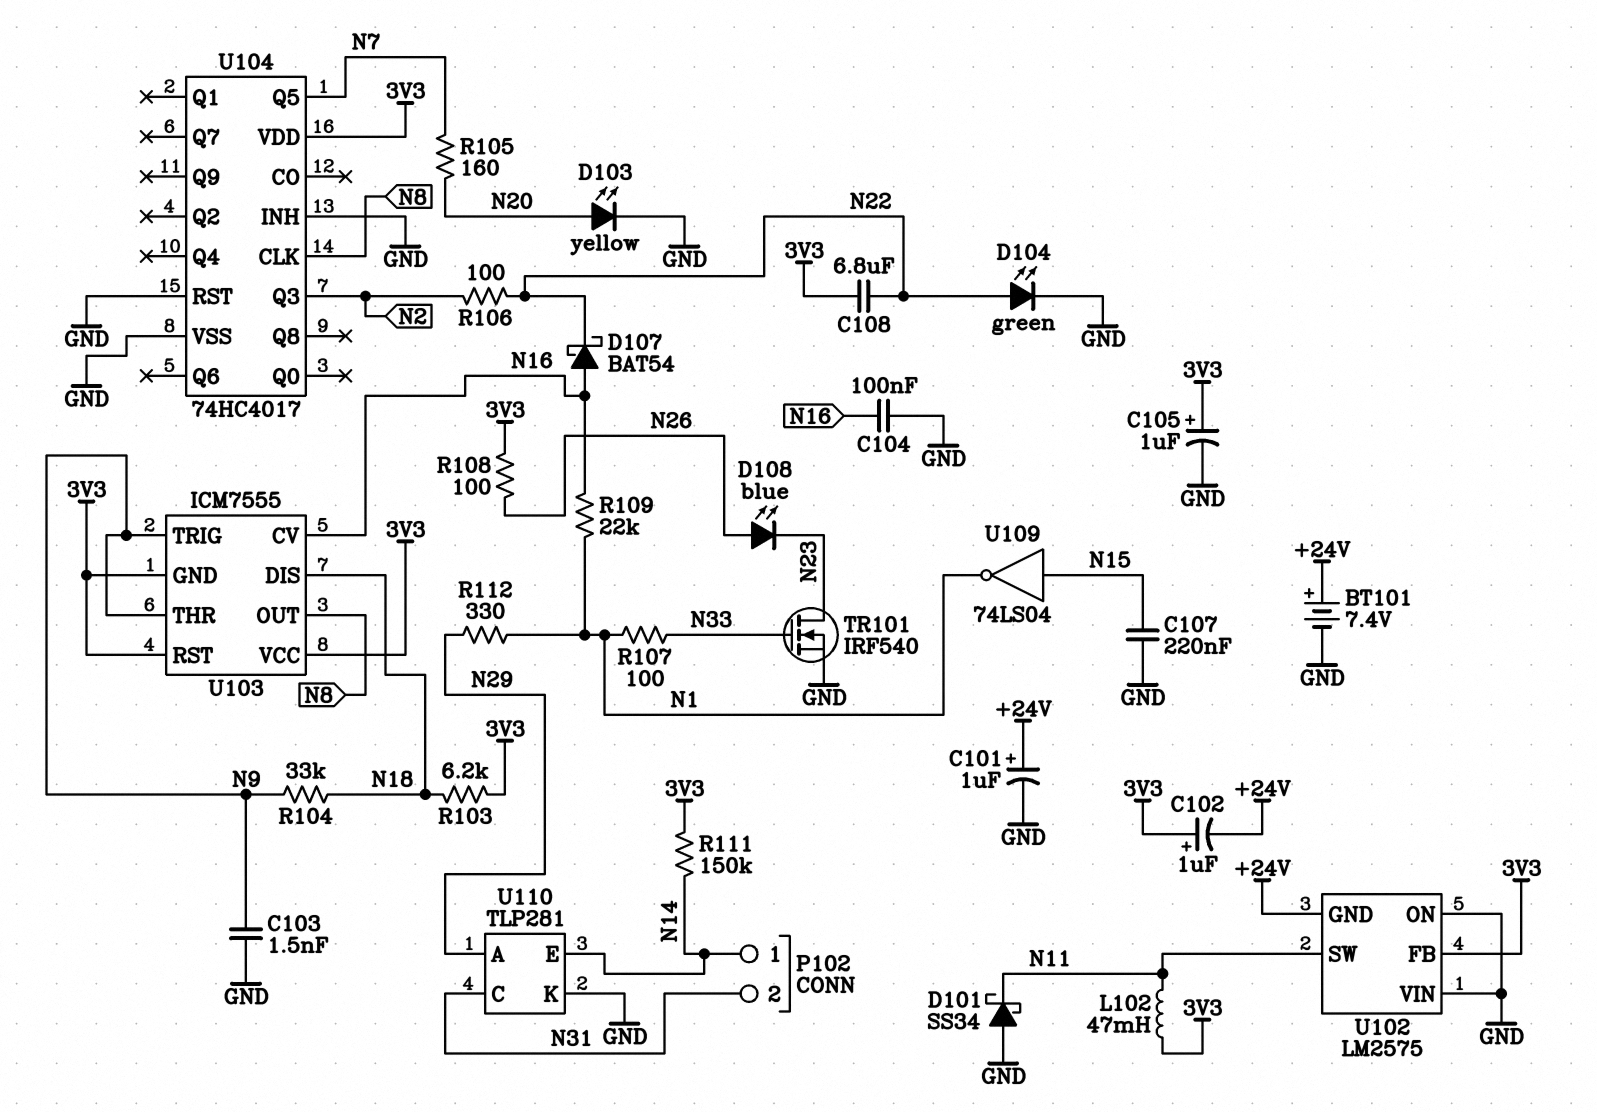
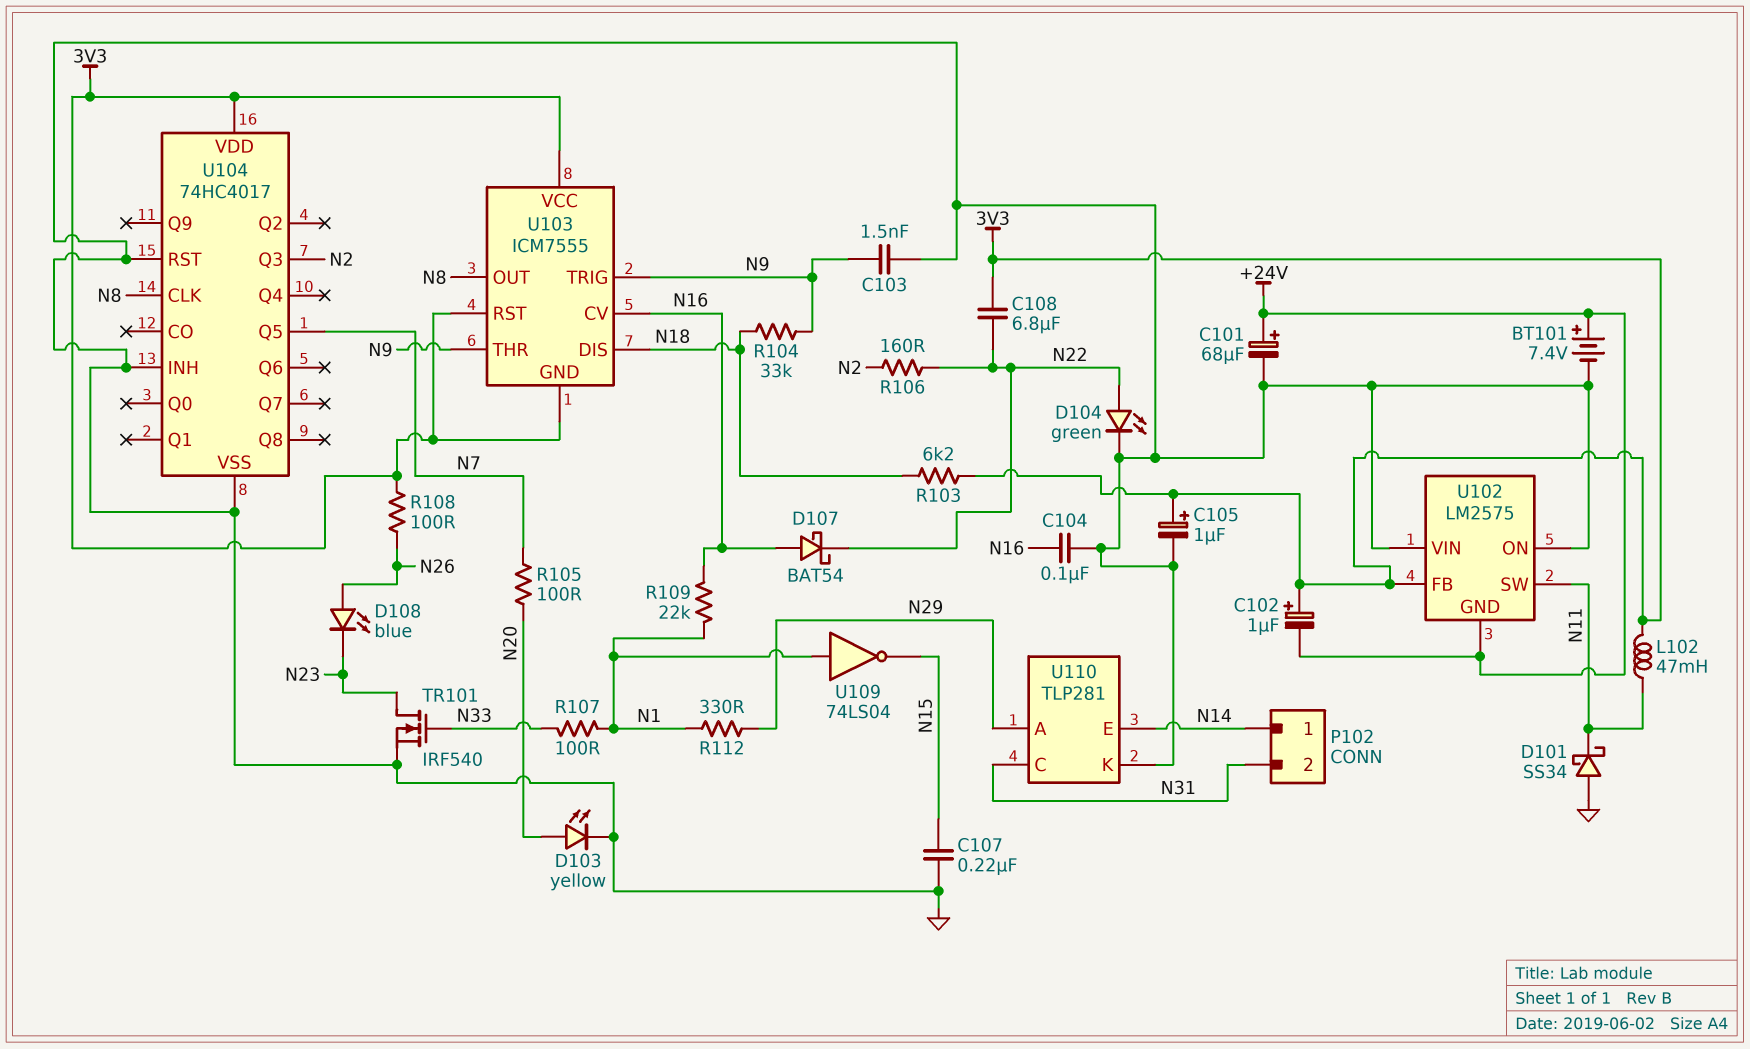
C101: 1uF (plus +24V, minus GND) -> 68uF (plus +24V, minus GND)
R105: 160 (N7, N20) -> 100 (N7, N20)
R106: 100 (N2, N22) -> 160 (N2, N22)
R111: 150k (3V3, N14) -> none
U109: NOT 74LS04 (in N15, out N1) -> NOT 74LS04 (in N1, out N15)

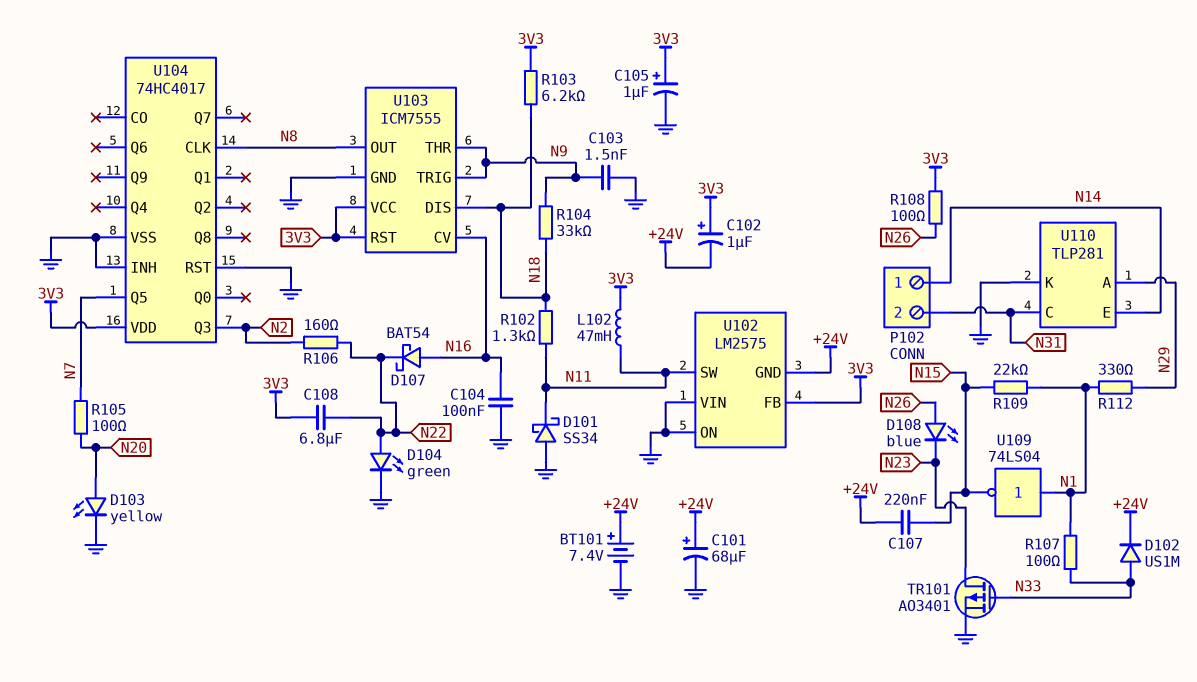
C107: 220nF (GND, N15) -> 220nF (+24V, N15)
D102: none -> diode US1M (A N33, K +24V)
R102: none -> 1.3k (N11, N18)
R109: 22k (N1, N16) -> 22k (N1, N15)
TR101: NMOS IRF540 (G N33, D N23, S GND) -> PMOS AO3401 (G N33, D N23, S GND)
U103 pin GND: 3V3 -> GND

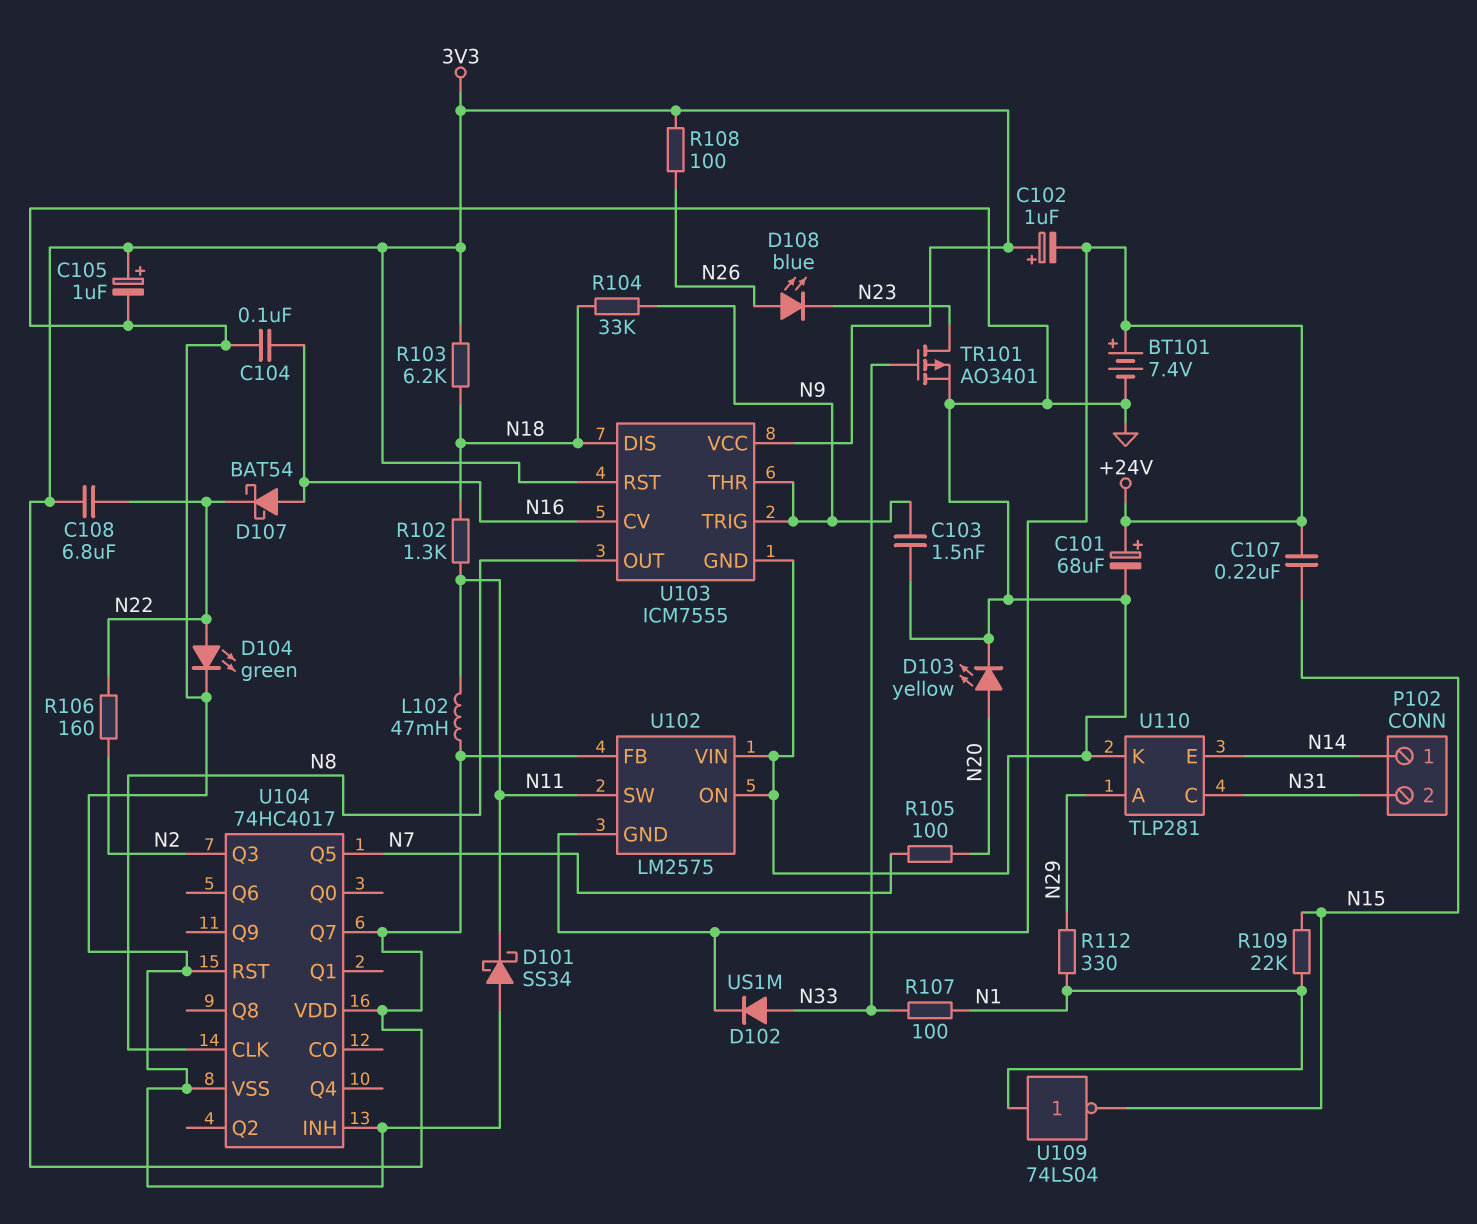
U104 pin Q7: none -> 3V3

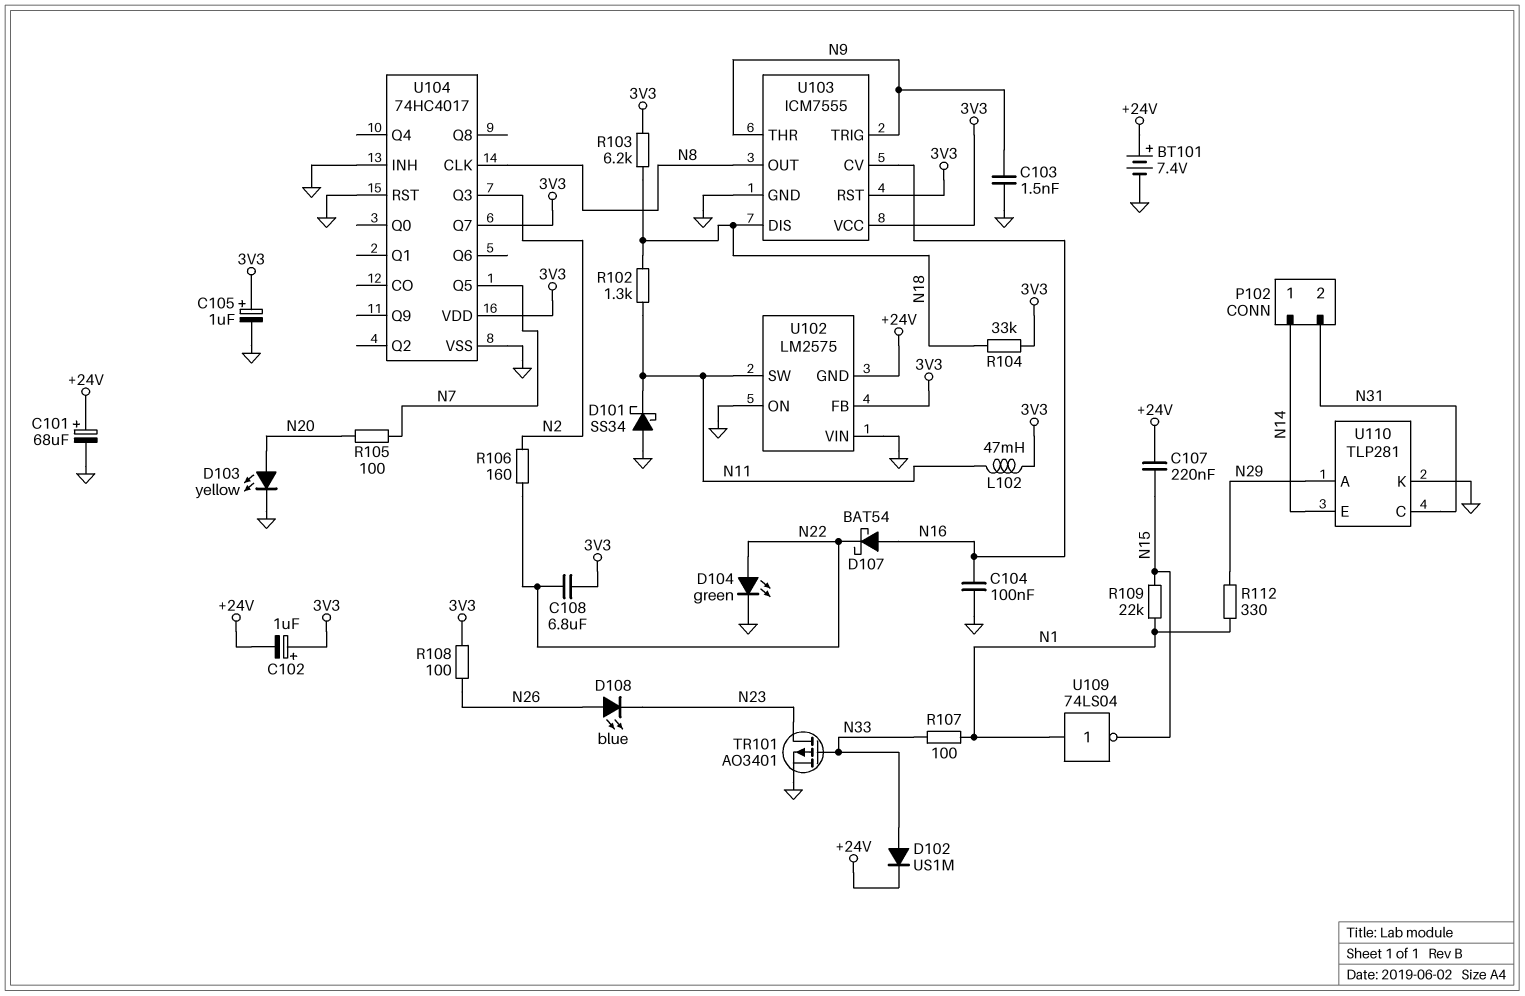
R104: 33k (N9, N18) -> 33k (3V3, N18)

